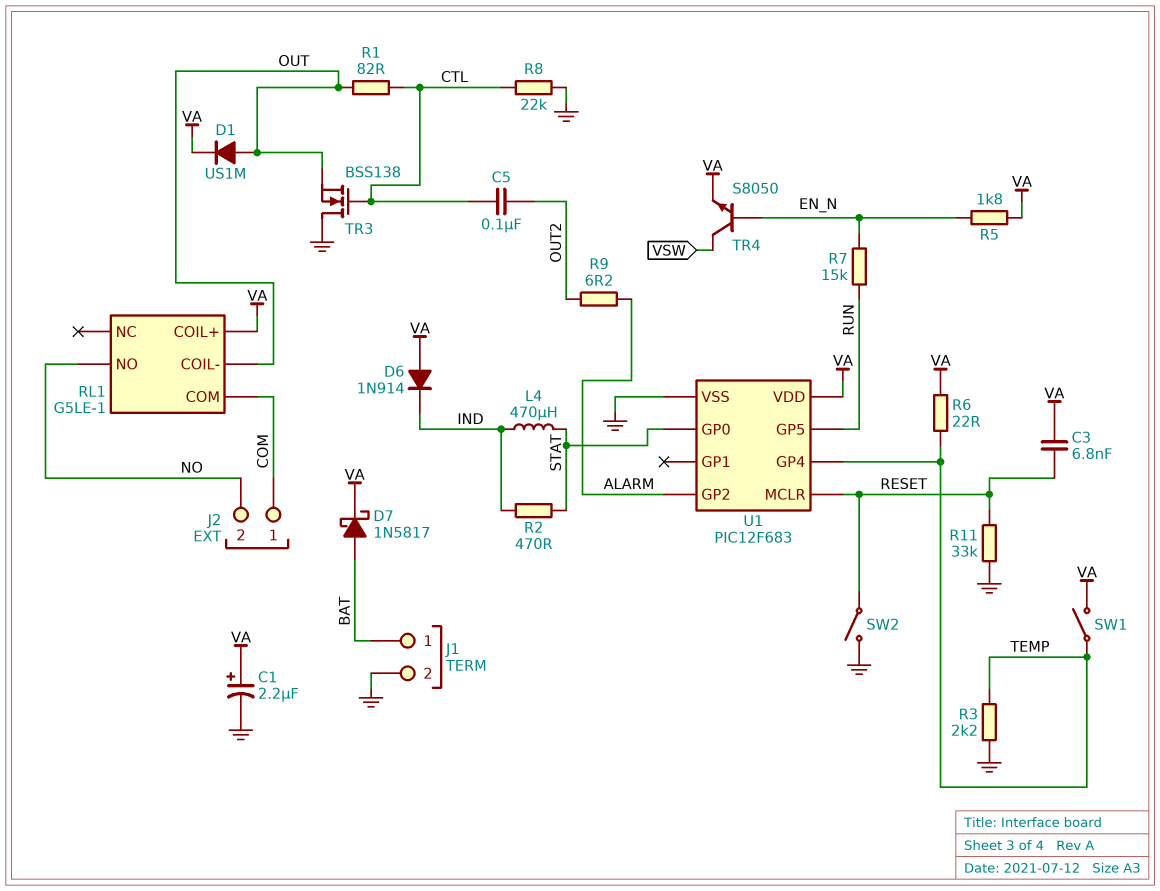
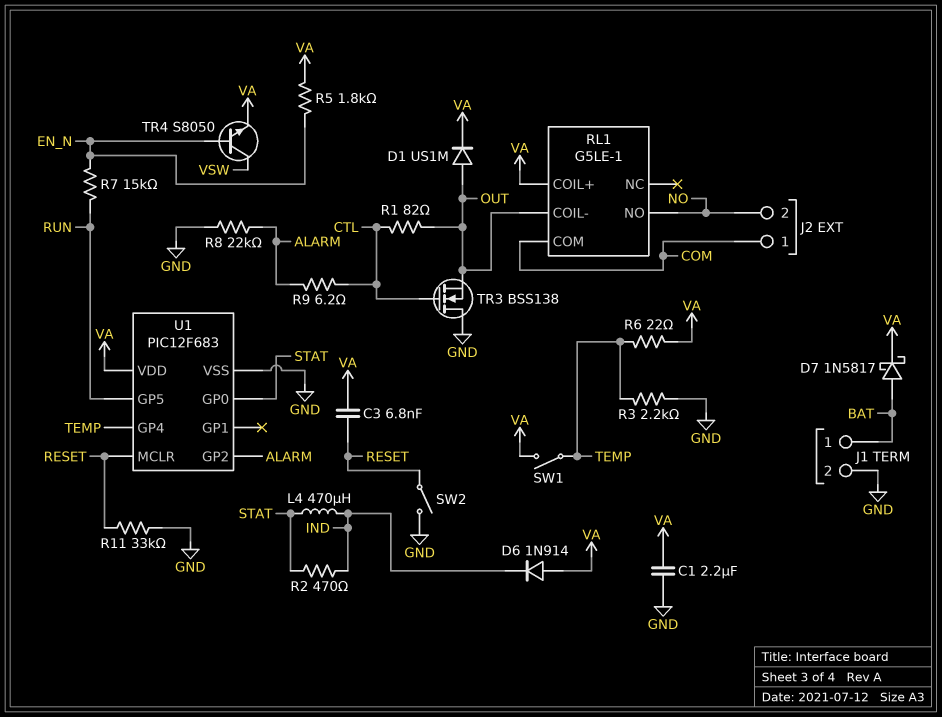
C1: 2.2uF (plus VA, minus GND) -> 2.2uF (GND, VA)
C5: 100nF (CTL, OUT2) -> none
R8: 22k (CTL, GND) -> 22k (ALARM, GND)
R9: 6.2 (ALARM, OUT2) -> 6.2 (ALARM, CTL)

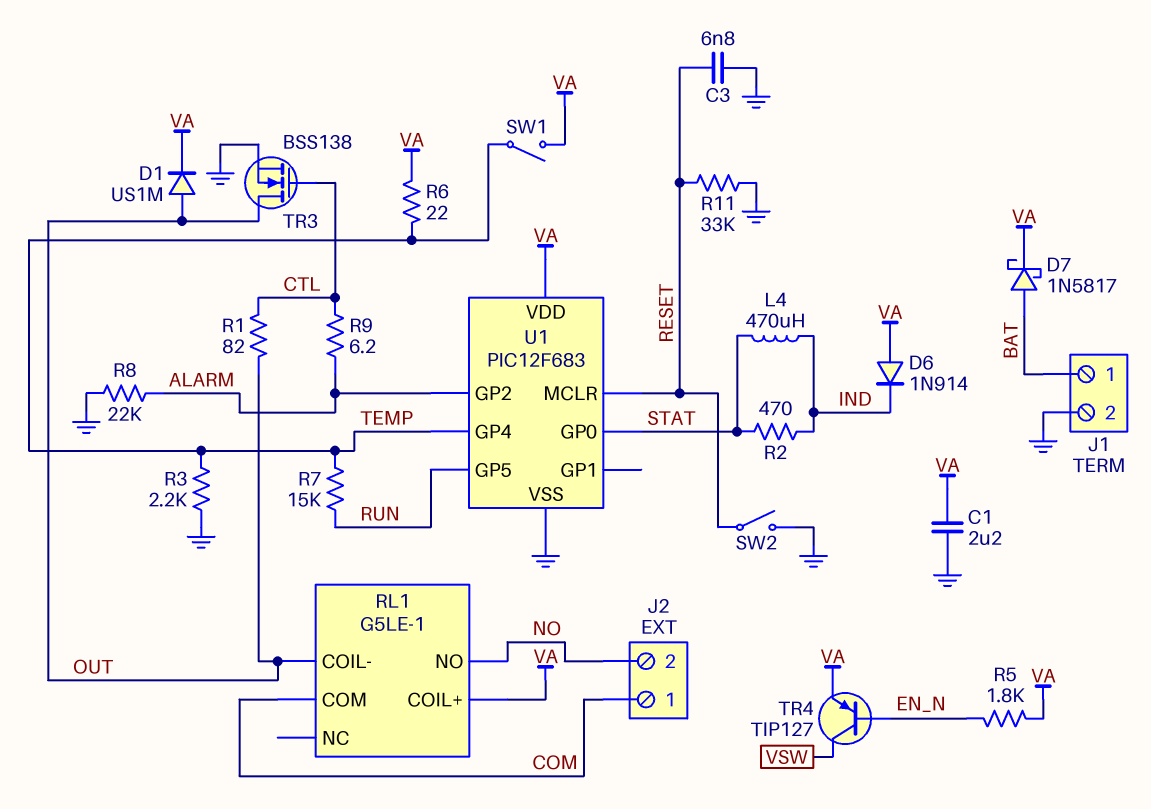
C3: 6.8nF (RESET, VA) -> 6.8nF (GND, RESET)
R7: 15k (EN_N, RUN) -> 15k (RUN, TEMP)
TR3: NMOS BSS138 (G CTL, D GND, S OUT) -> NMOS BSS138 (G CTL, D OUT, S GND)
TR4: NPN S8050 (B EN_N, C VSW, E VA) -> PNP TIP127 (B EN_N, C VSW, E VA)

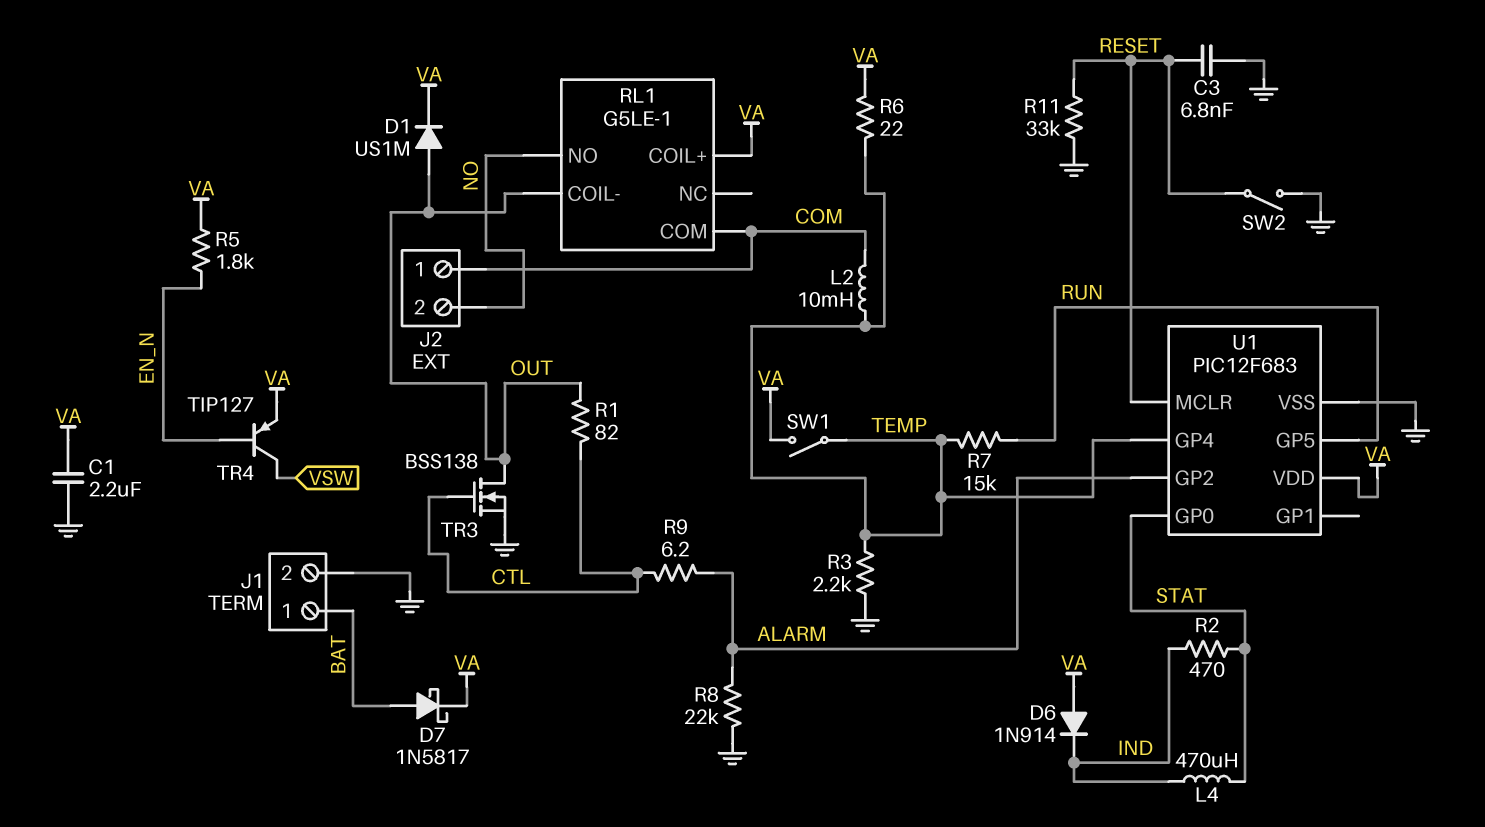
L2: none -> 10mH (COM, TEMP)

